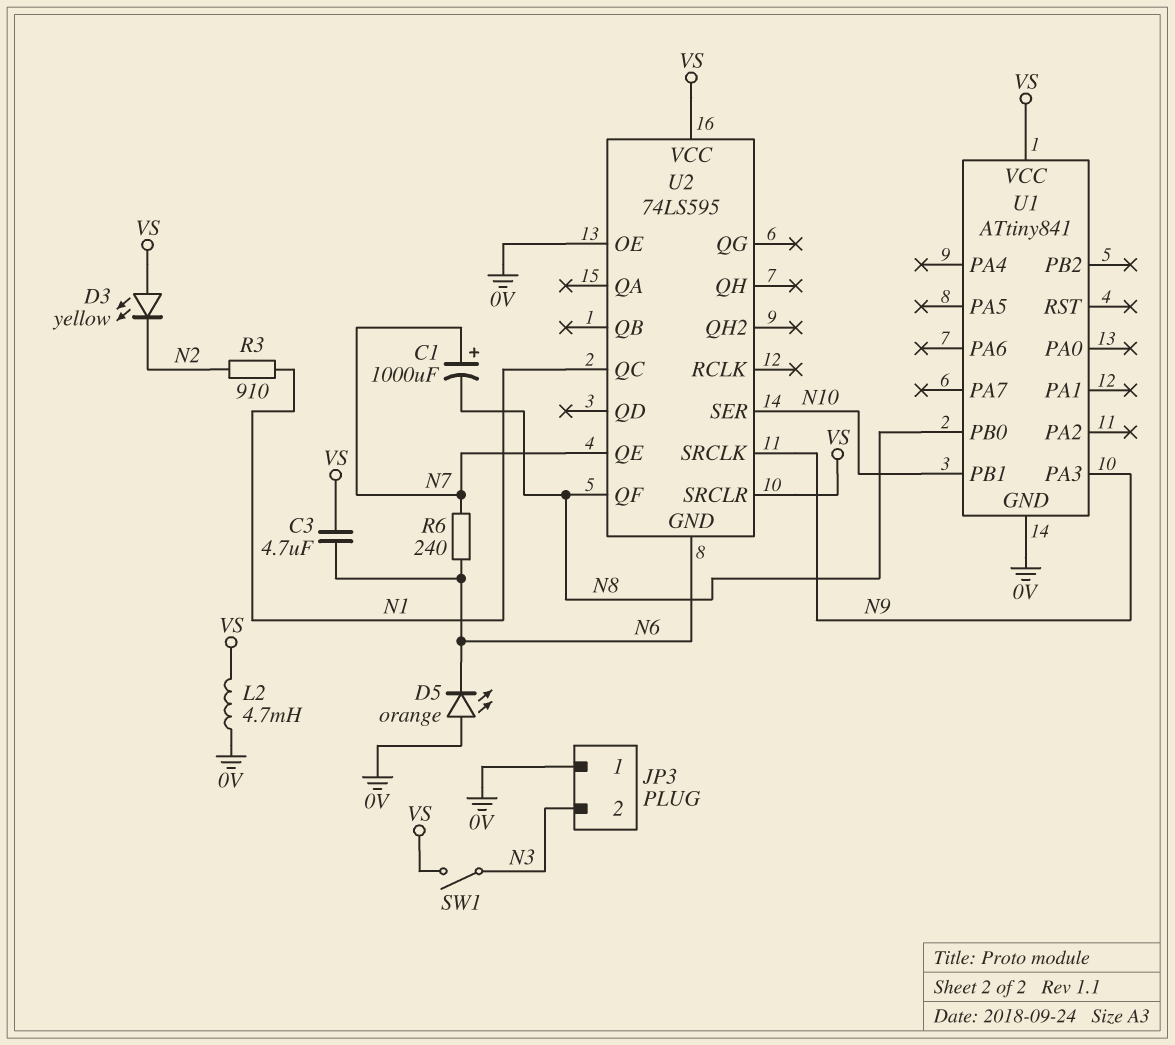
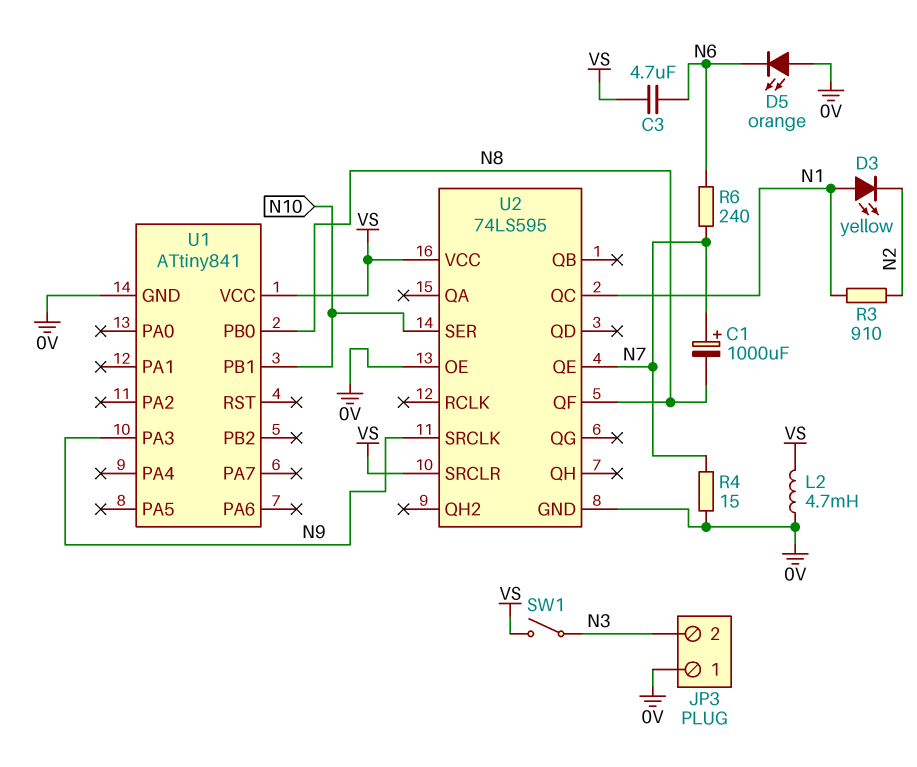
D3: LED yellow (A VS, K N2) -> LED yellow (A N1, K N2)
R4: none -> 15 (0V, N7)
U2 pin GND: N6 -> 0V

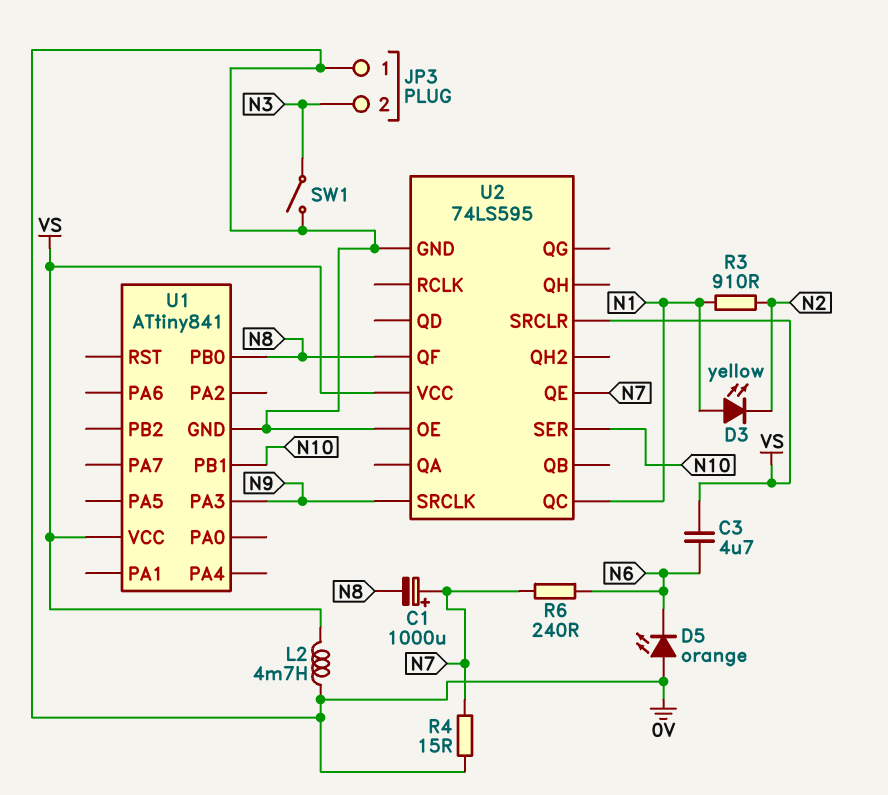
SW1: switch (N3, VS) -> switch (0V, N3)

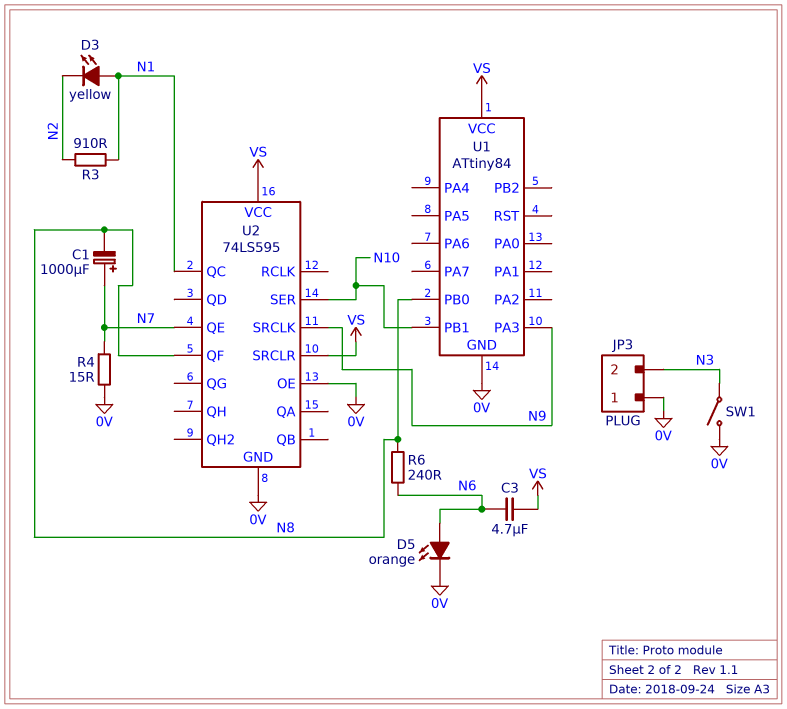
D5: LED orange (A 0V, K N6) -> LED orange (A N6, K 0V)
L2: 4.7mH (0V, VS) -> none
R6: 240 (N6, N7) -> 240 (N6, N8)
U1: ATtiny841 -> ATtiny84

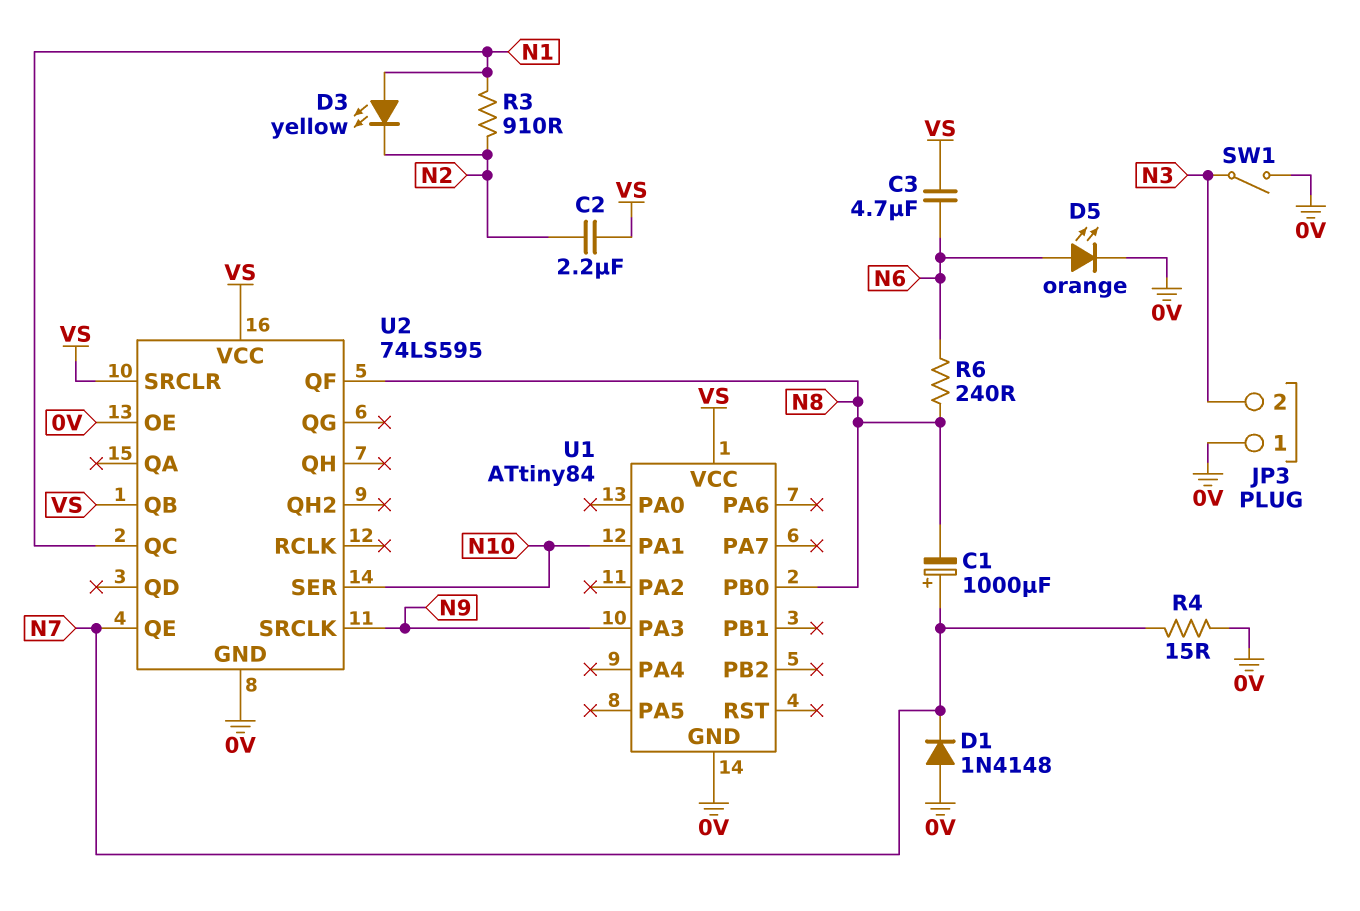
C2: none -> 2.2uF (N2, VS)
D1: none -> diode 1N4148 (A 0V, K N7)
U1 pin PA1: none -> N10
U1 pin PB1: N10 -> none
U2 pin QB: none -> VS

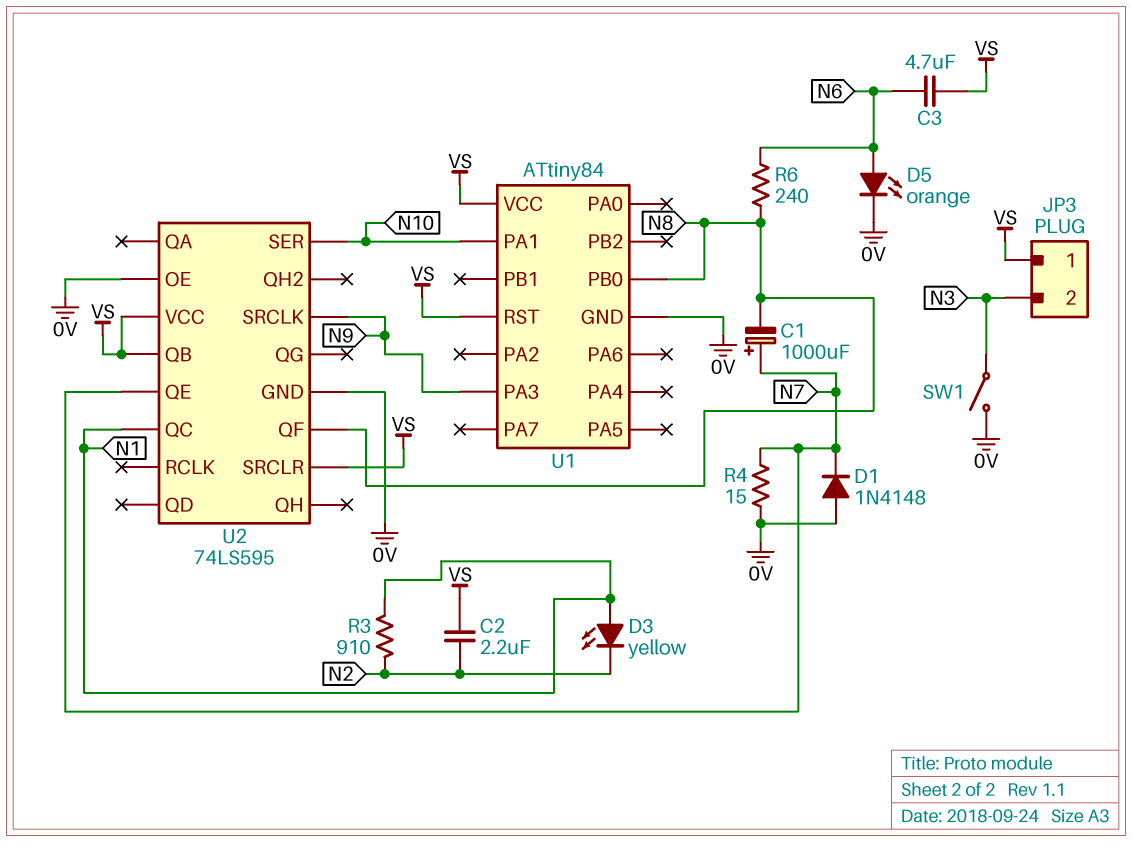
JP3 pin 1: 0V -> VS
U1 pin RST: none -> VS

